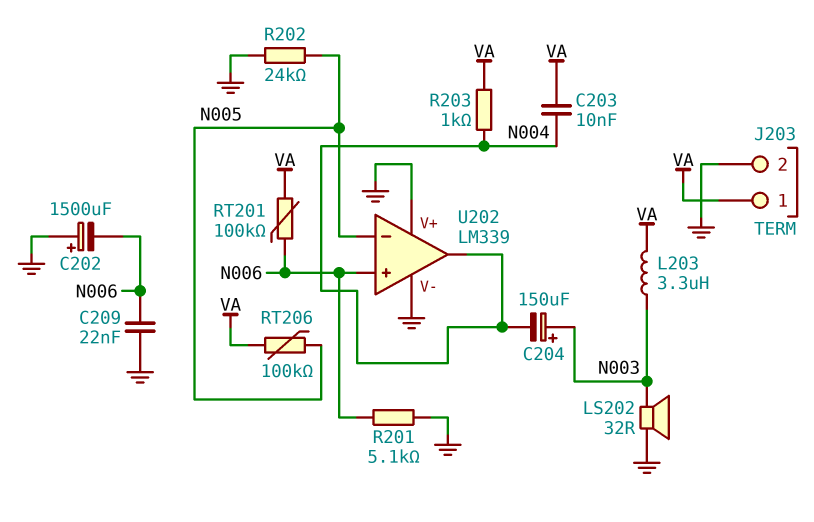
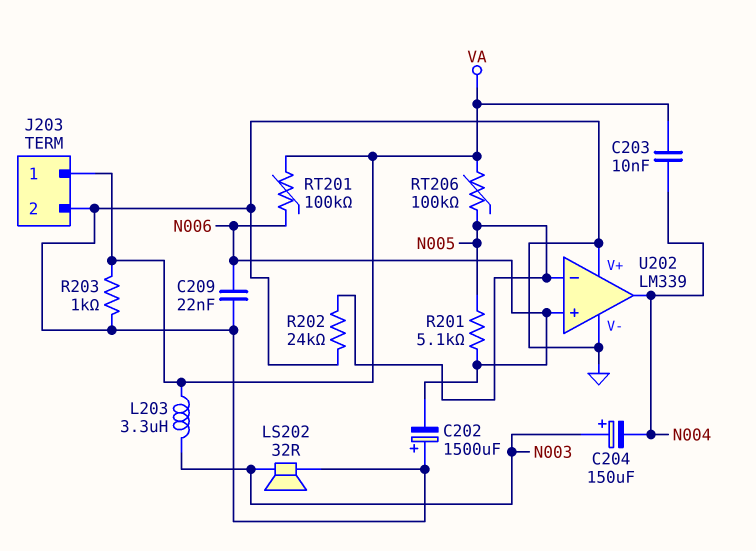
R201: 5.1k (GND, N006) -> 5.1k (N005, N006)
R203: 1k (N004, VA) -> 1k (GND, VA)

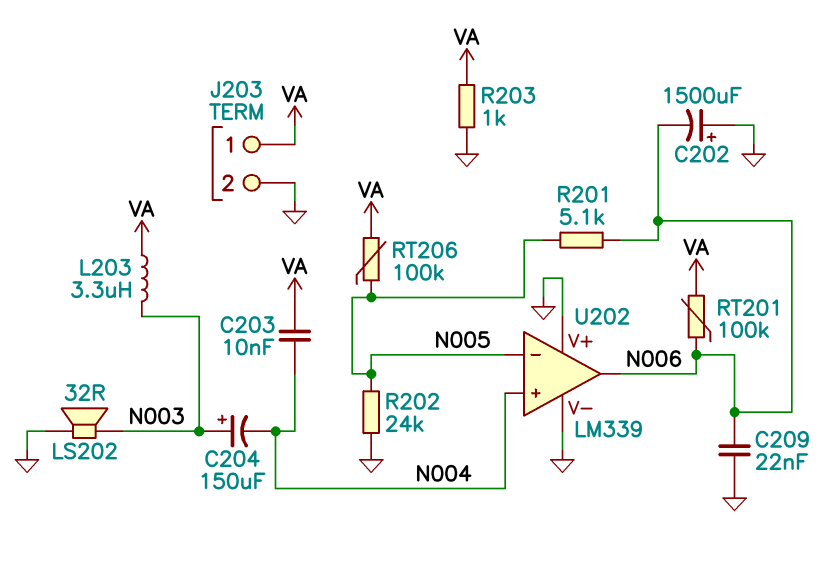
U202 pin in+: N006 -> N004
U202 pin out: N004 -> N006

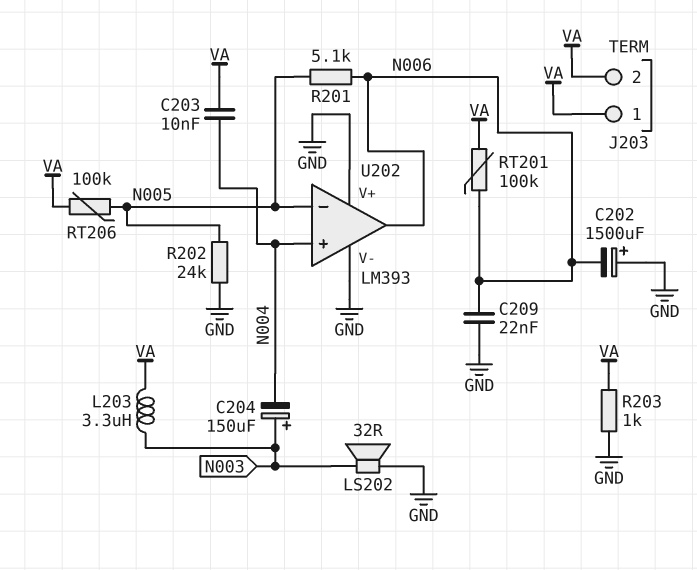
J203 pin 2: GND -> VA
U202: LM339 -> LM393

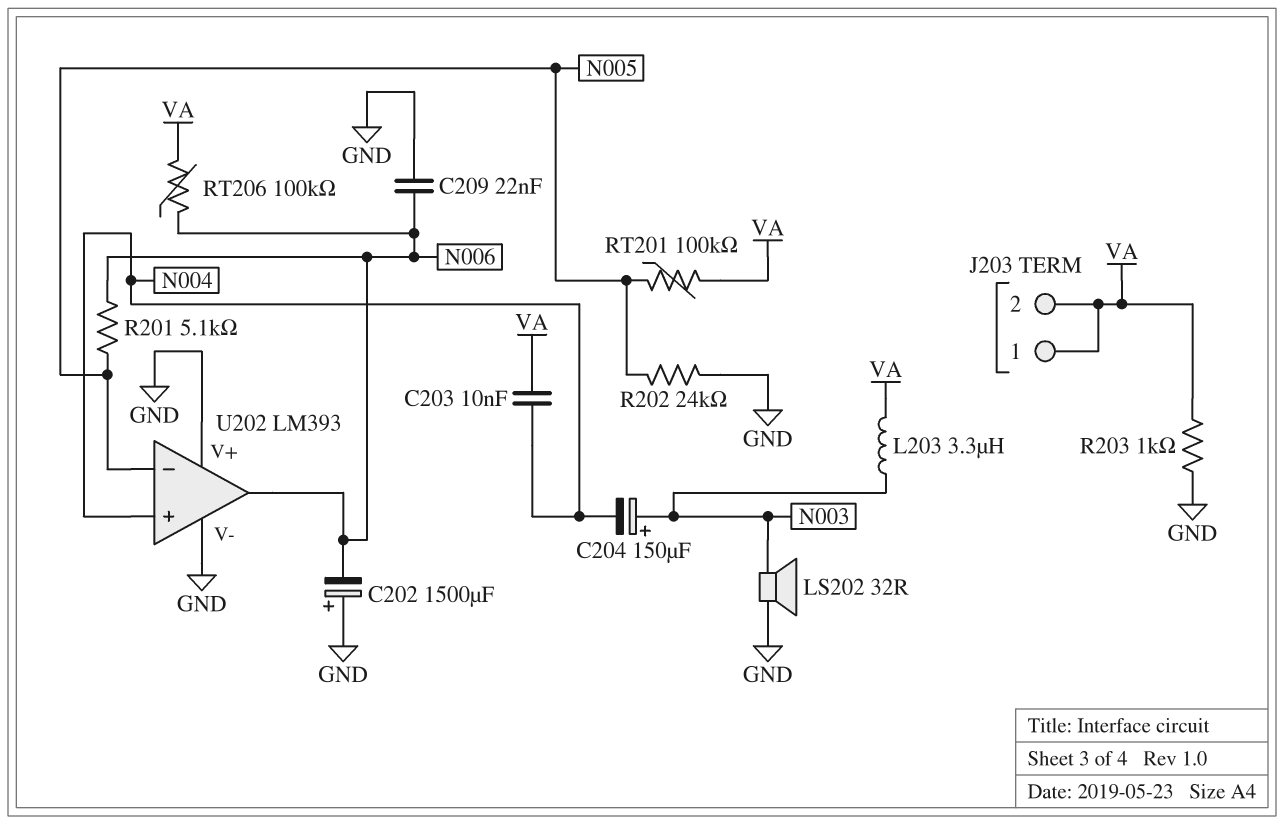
RT201: 100k (N006, VA) -> 100k (N005, VA)
RT206: 100k (N005, VA) -> 100k (N006, VA)

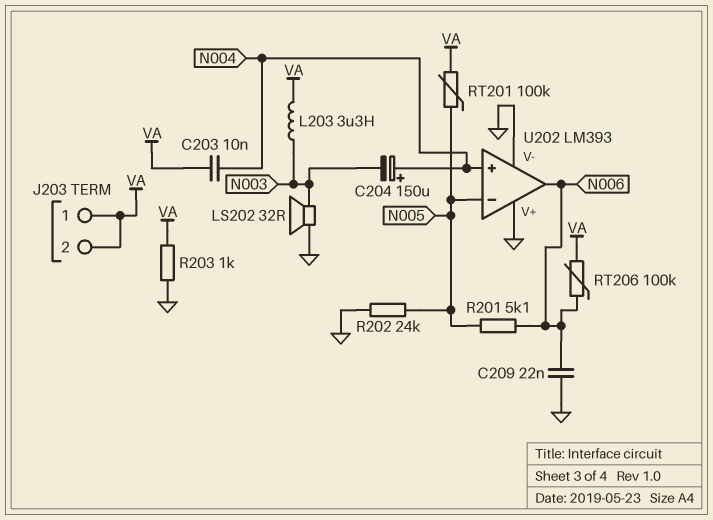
C202: 1500uF (plus GND, minus N006) -> none
C204: 150uF (plus N003, minus N004) -> 150uF (plus N004, minus N003)

